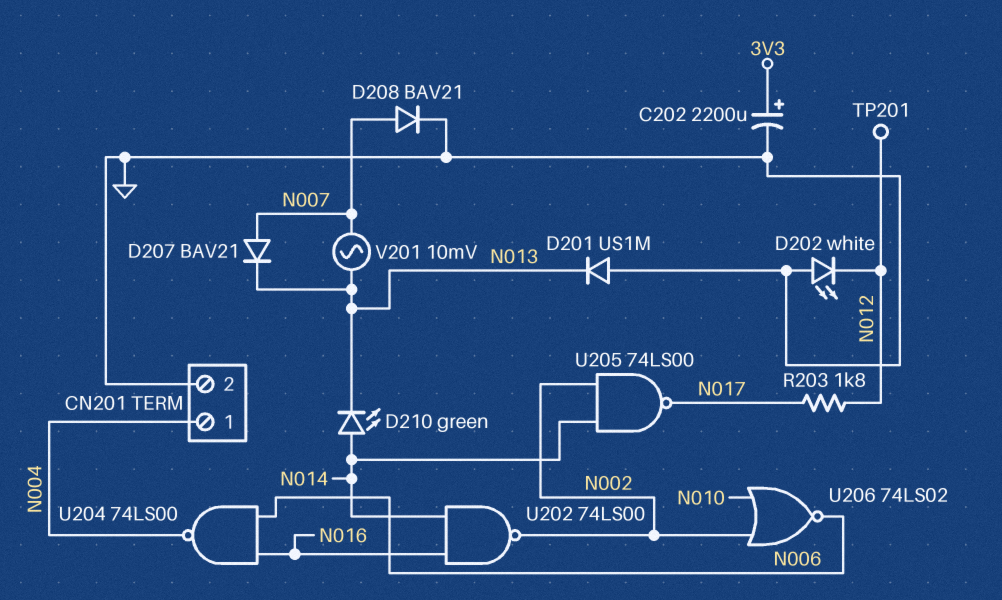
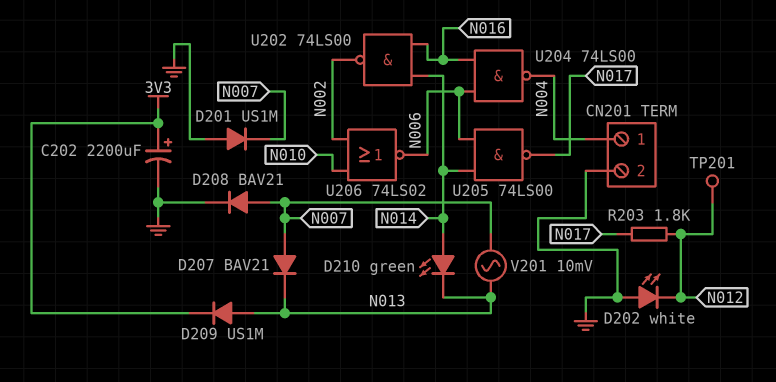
D201: diode US1M (A GND, K N013) -> diode US1M (A GND, K N007)
D209: none -> diode US1M (A N013, K 3V3)
U205: NAND 74LS00 (in N002, in N014, out N017) -> NAND 74LS00 (in N006, in N014, out N017)

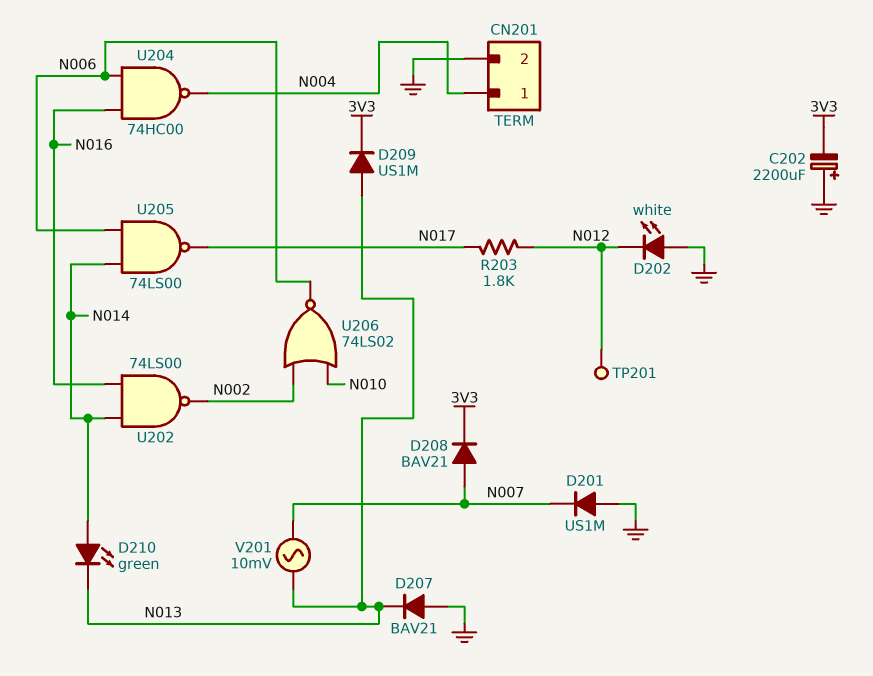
C202: 2200uF (plus 3V3, minus GND) -> 2200uF (plus GND, minus 3V3)
D207: diode BAV21 (A N007, K N013) -> diode BAV21 (A GND, K N013)
D208: diode BAV21 (A N007, K GND) -> diode BAV21 (A N007, K 3V3)
U204: NAND 74LS00 (in N006, in N016, out N004) -> NAND 74HC00 (in N006, in N016, out N004)

